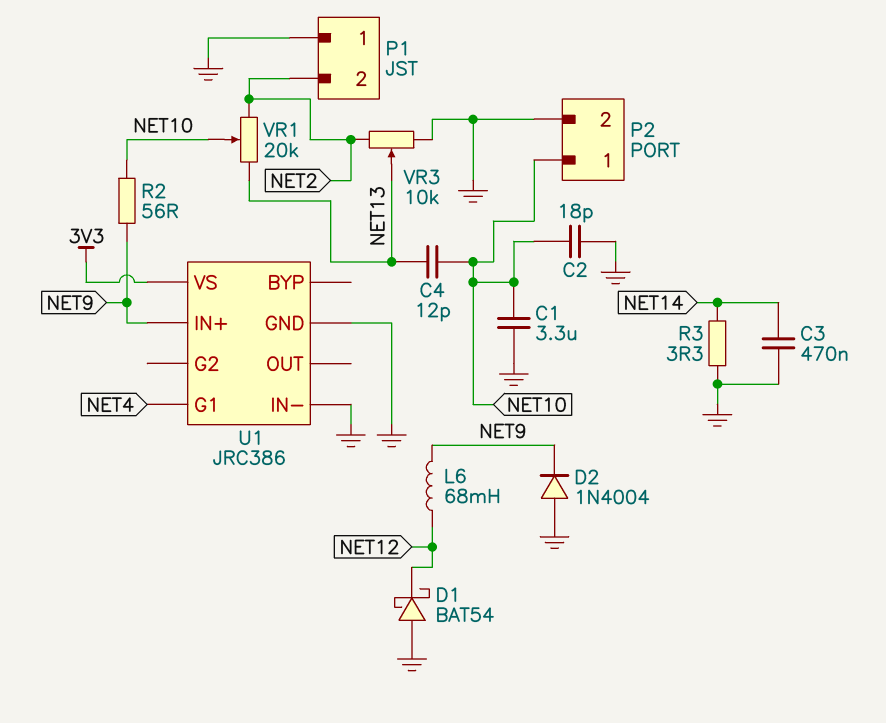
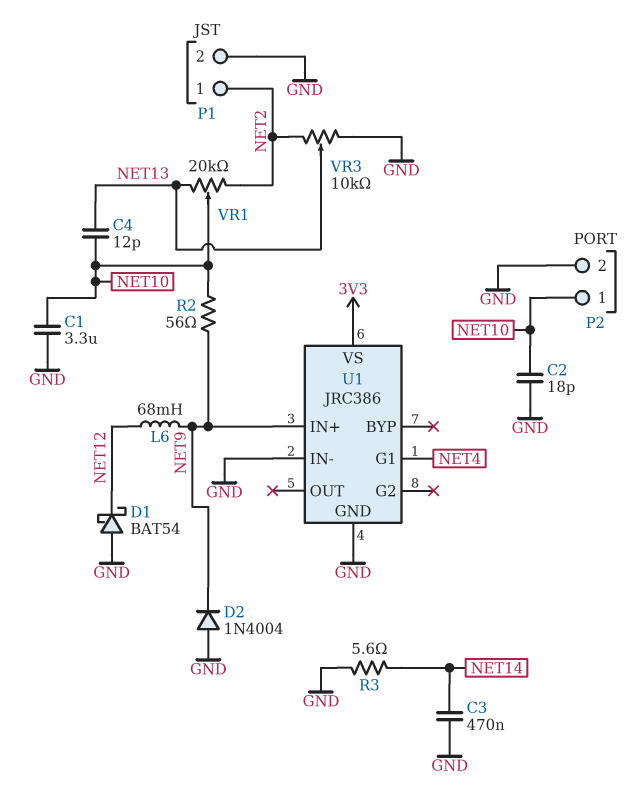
P1 pin 1: GND -> NET2
P1 pin 2: NET2 -> GND
R3: 3.3 (GND, NET14) -> 5.6 (GND, NET14)

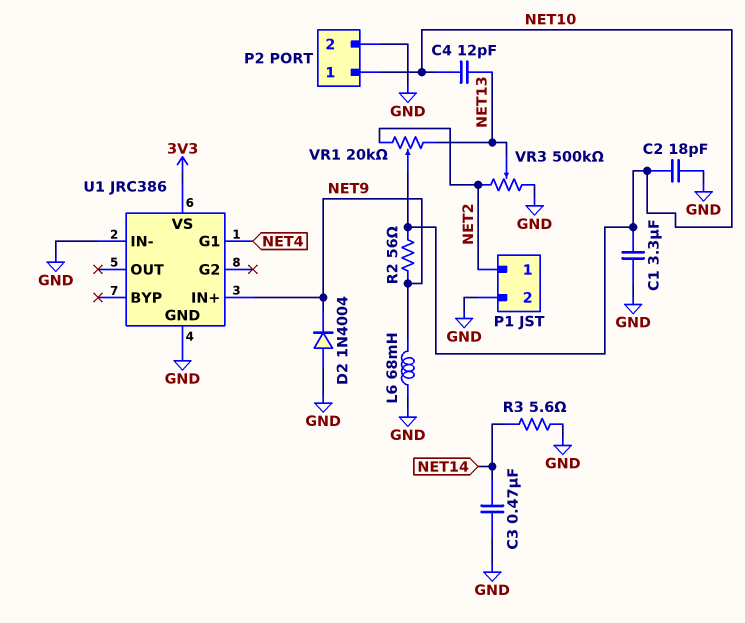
D1: schottky BAT54 (A GND, K NET12) -> none
L6: 68mH (NET9, NET12) -> 68mH (GND, NET9)
VR3: 10k (GND, NET2, wiper NET13) -> 500k (GND, NET2, wiper NET13)

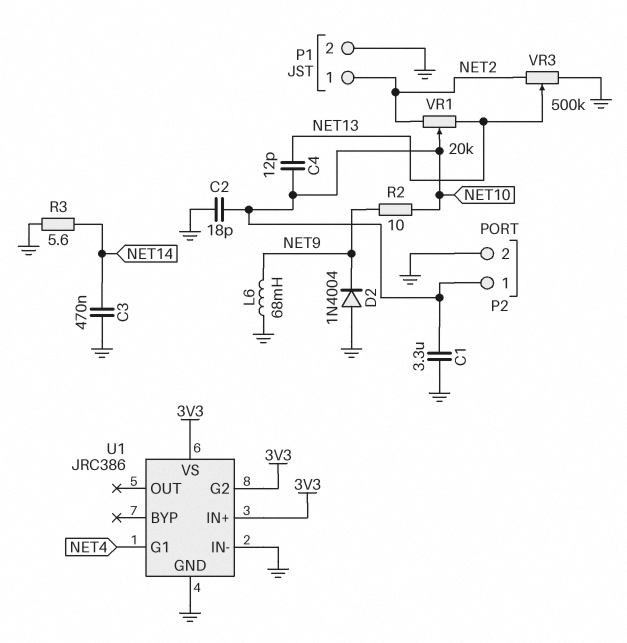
R2: 56 (NET9, NET10) -> 10 (NET9, NET10)
U1 pin G2: none -> 3V3
U1 pin IN+: NET9 -> 3V3

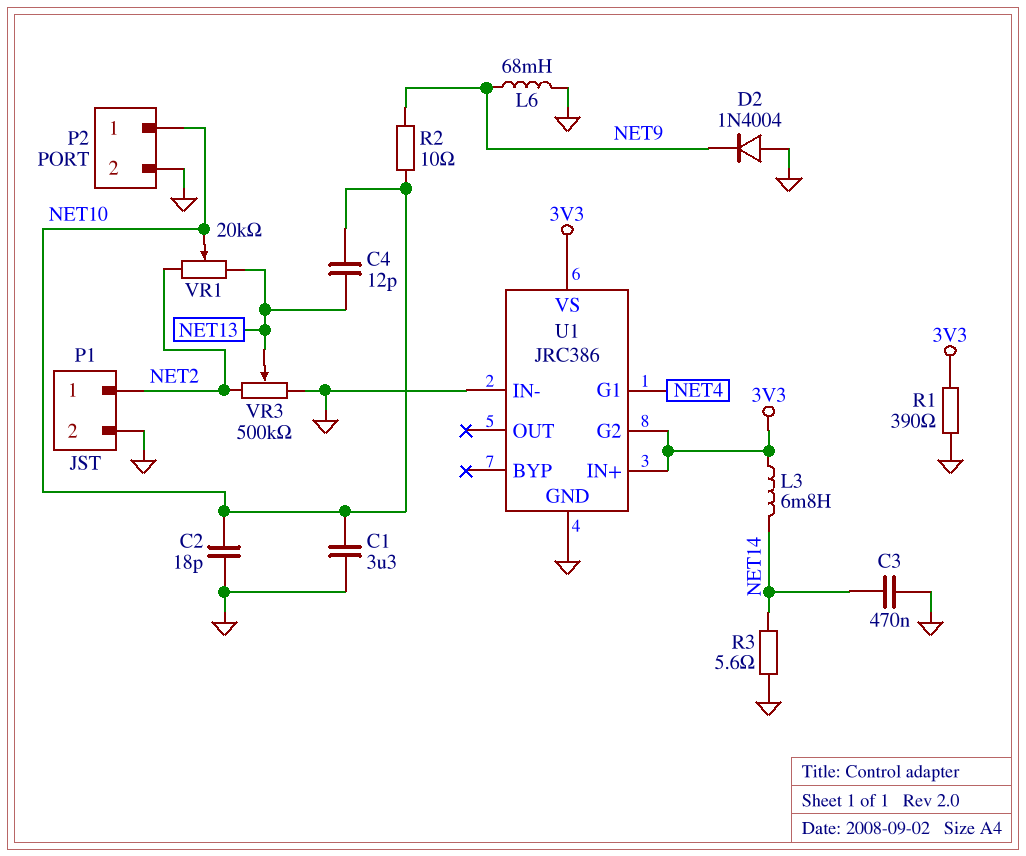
L3: none -> 6.8mH (3V3, NET14)
R1: none -> 390 (3V3, GND)

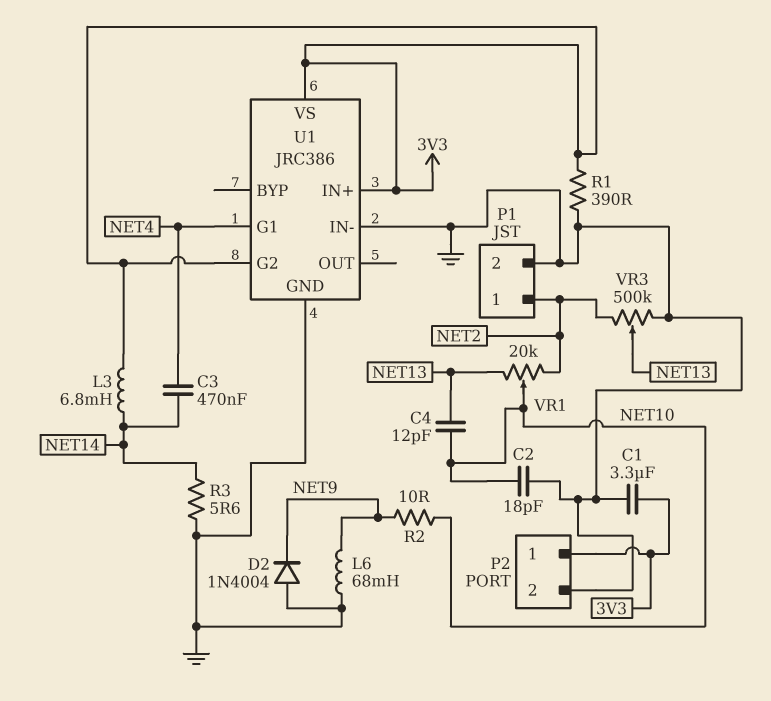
C1: 3.3uF (GND, NET10) -> 3.3uF (3V3, GND)
C3: 470nF (GND, NET14) -> 470nF (NET4, NET14)
P2 pin 1: NET10 -> 3V3

